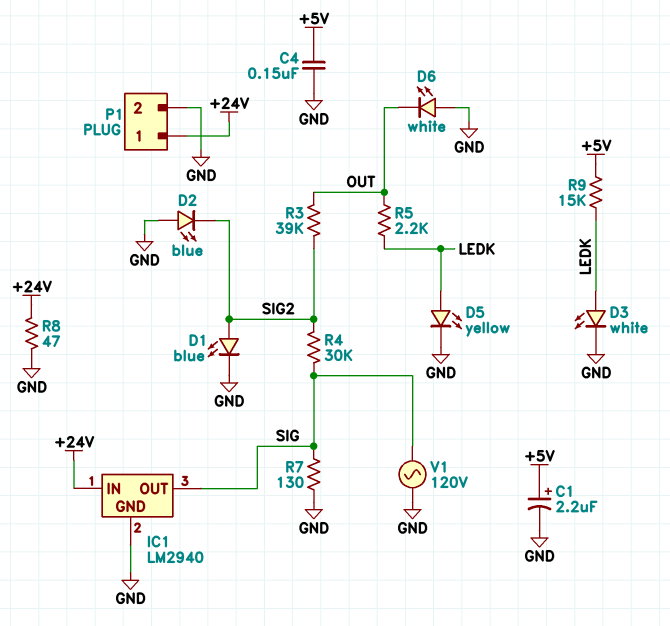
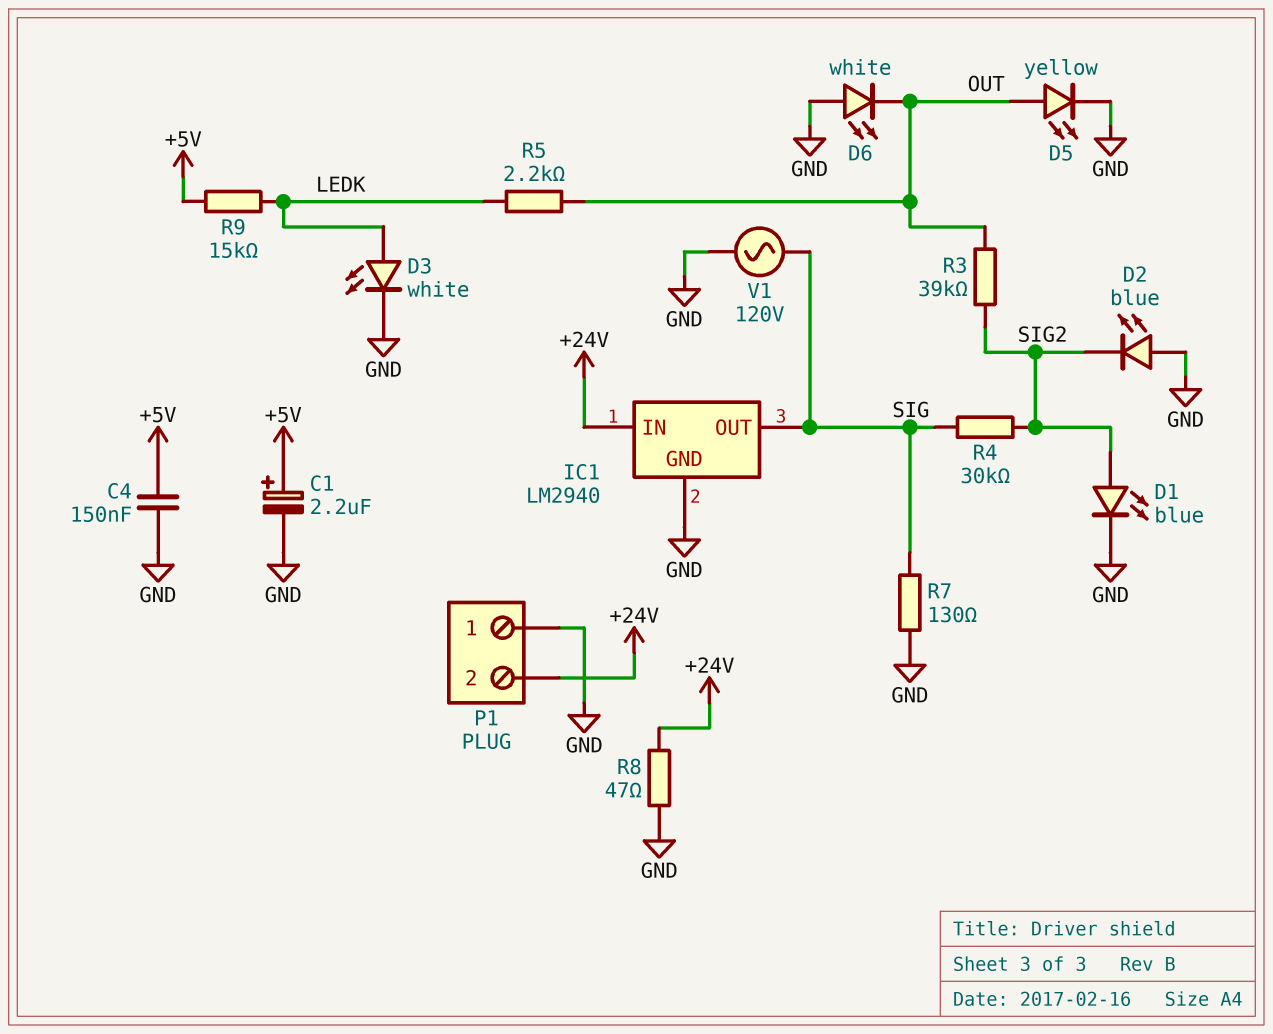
D5: LED yellow (A LEDK, K GND) -> LED yellow (A OUT, K GND)
P1 pin 1: +24V -> GND
P1 pin 2: GND -> +24V

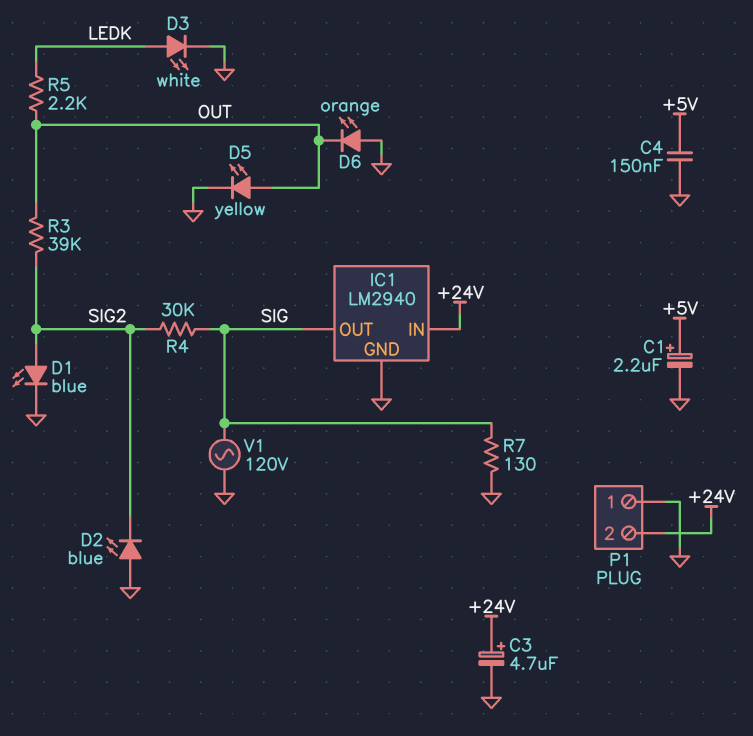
C3: none -> 4.7uF (plus +24V, minus GND)
D6: LED white (A GND, K OUT) -> LED orange (A GND, K OUT)
R8: 47 (+24V, GND) -> none
R9: 15k (+5V, LEDK) -> none

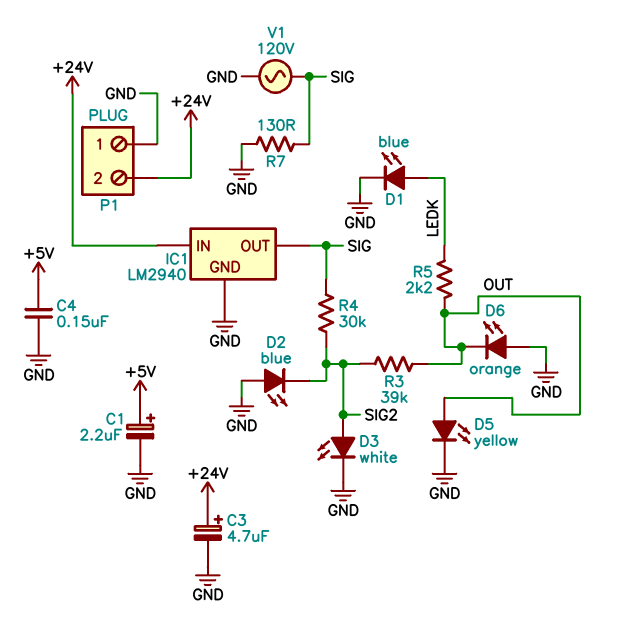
D1: LED blue (A SIG2, K GND) -> LED blue (A LEDK, K GND)
D3: LED white (A LEDK, K GND) -> LED white (A SIG2, K GND)

